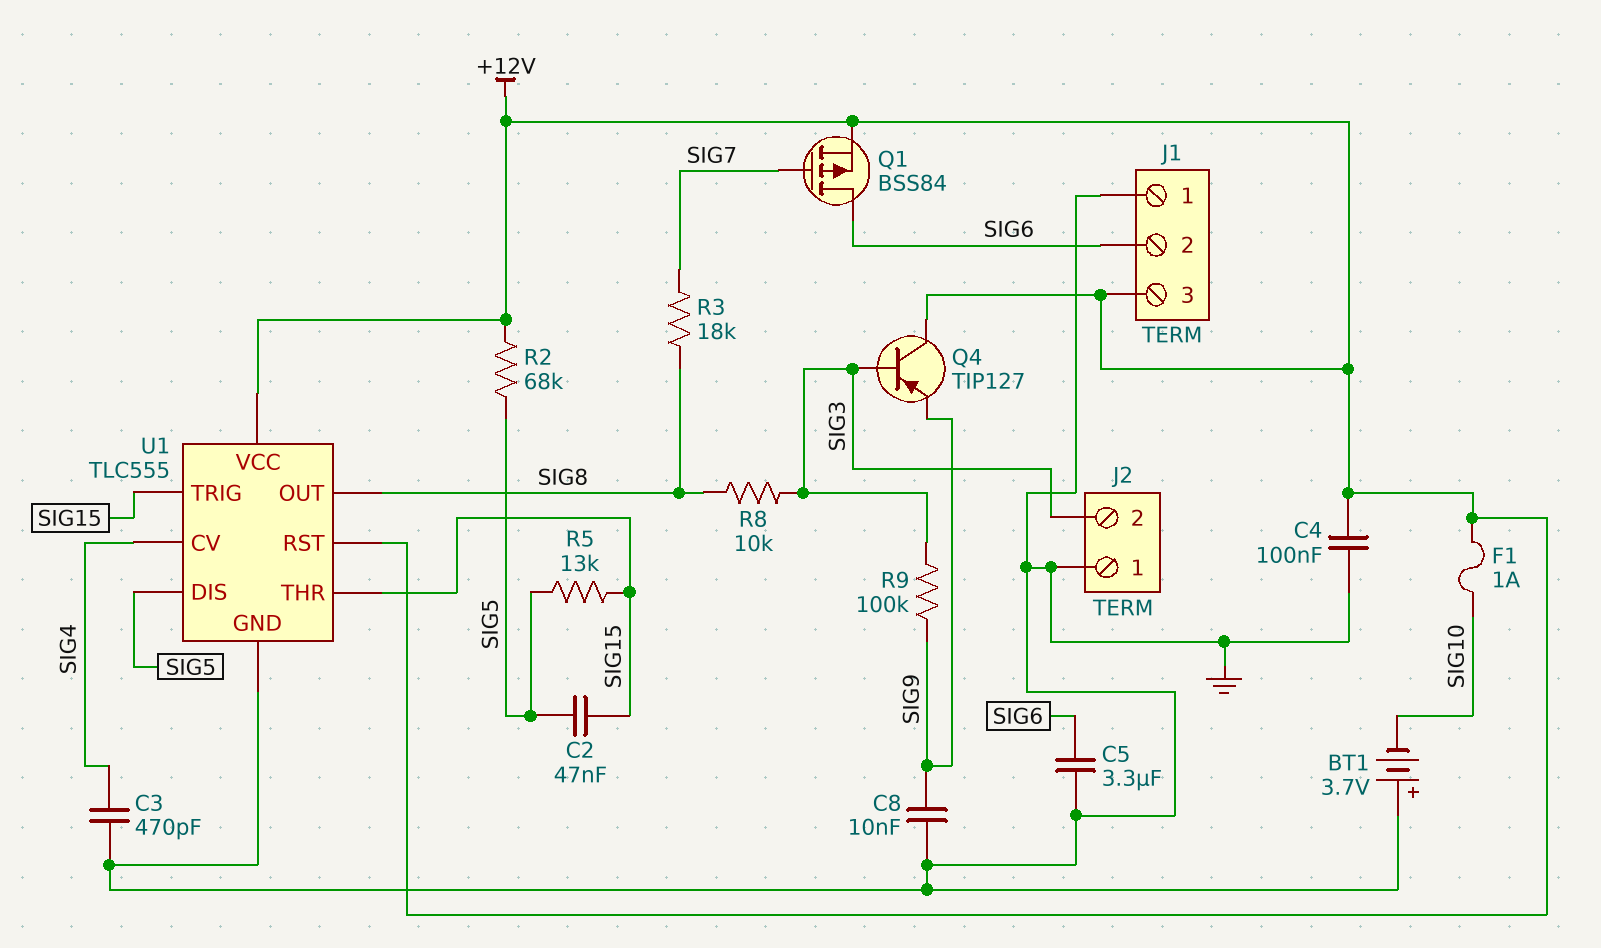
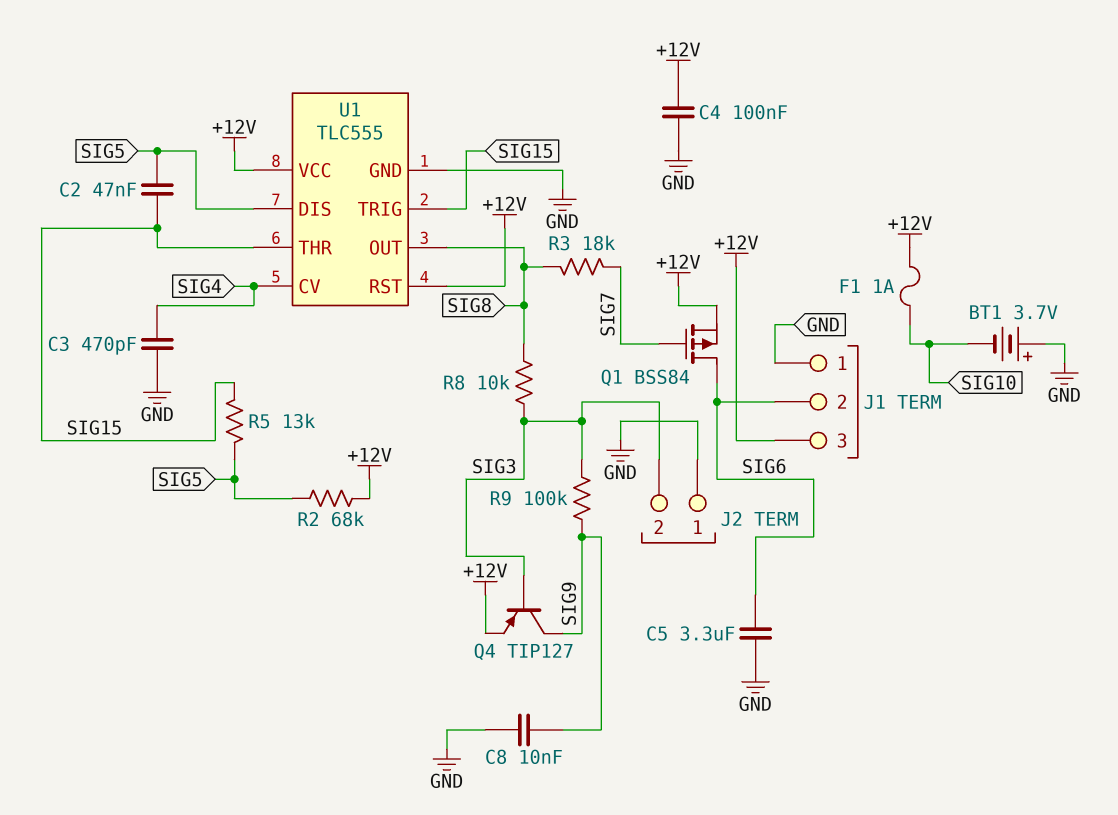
Q4: PNP TIP127 (B SIG3, C +12V, E SIG9) -> PNP TIP127 (B SIG3, C SIG9, E +12V)

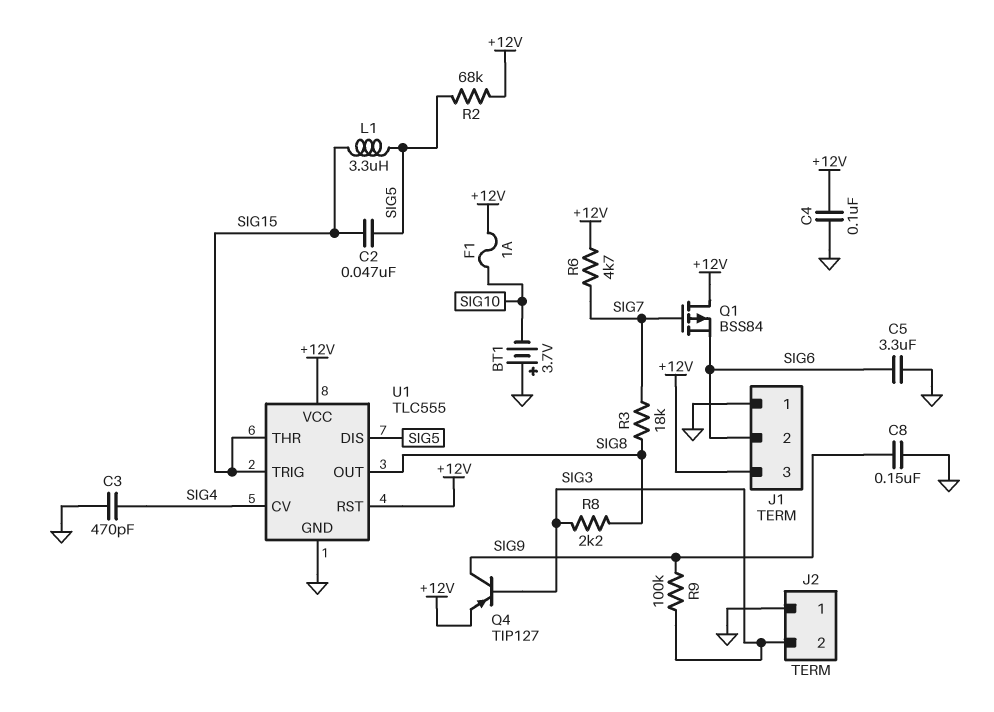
C8: 10nF (GND, SIG9) -> 150nF (GND, SIG9)
L1: none -> 3.3uH (SIG5, SIG15)
Q1: PMOS BSS84 (G SIG7, D SIG6, S +12V) -> PMOS BSS84 (G SIG7, D +12V, S SIG6)
R5: 13k (SIG5, SIG15) -> none
R6: none -> 4.7k (+12V, SIG7)
R8: 10k (SIG3, SIG8) -> 2.2k (SIG3, SIG8)

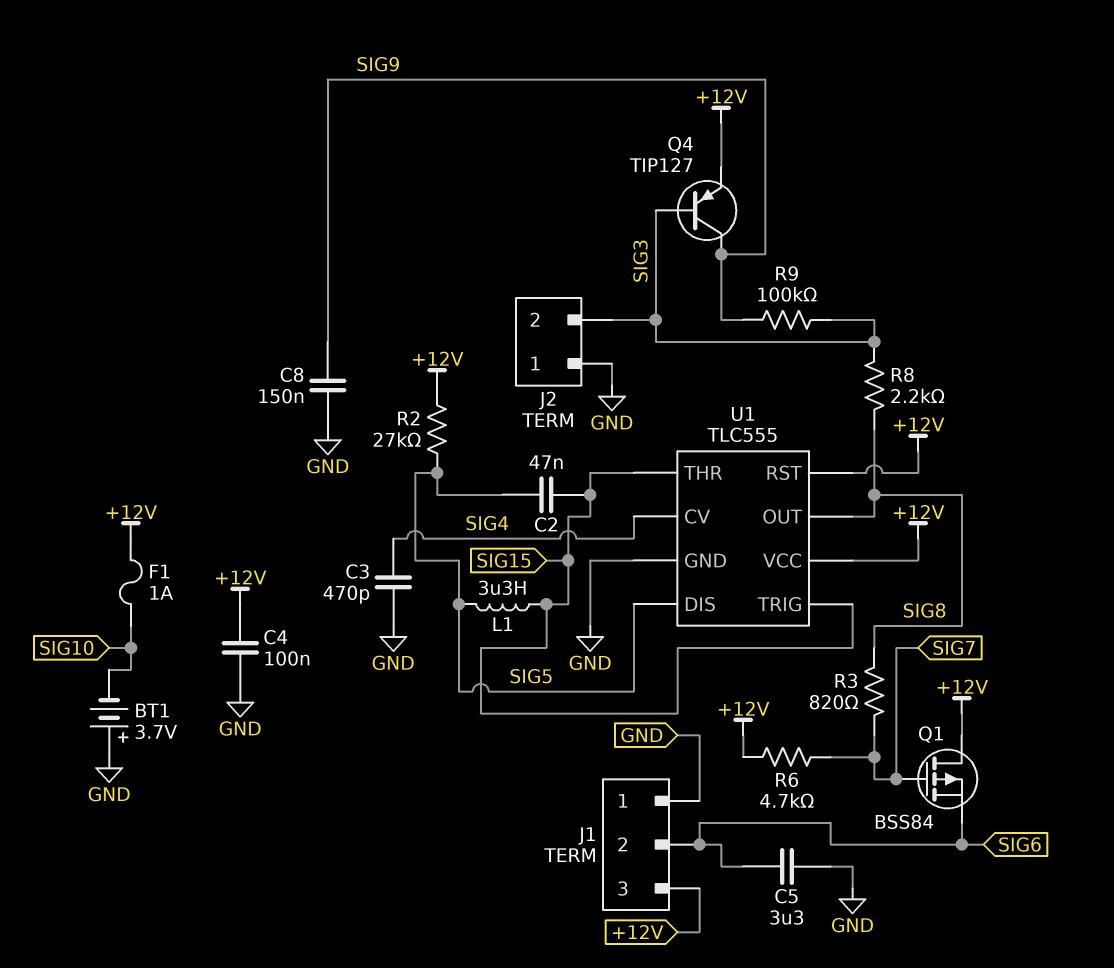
R2: 68k (+12V, SIG5) -> 27k (+12V, SIG5)
R3: 18k (SIG7, SIG8) -> 820 (SIG7, SIG8)

